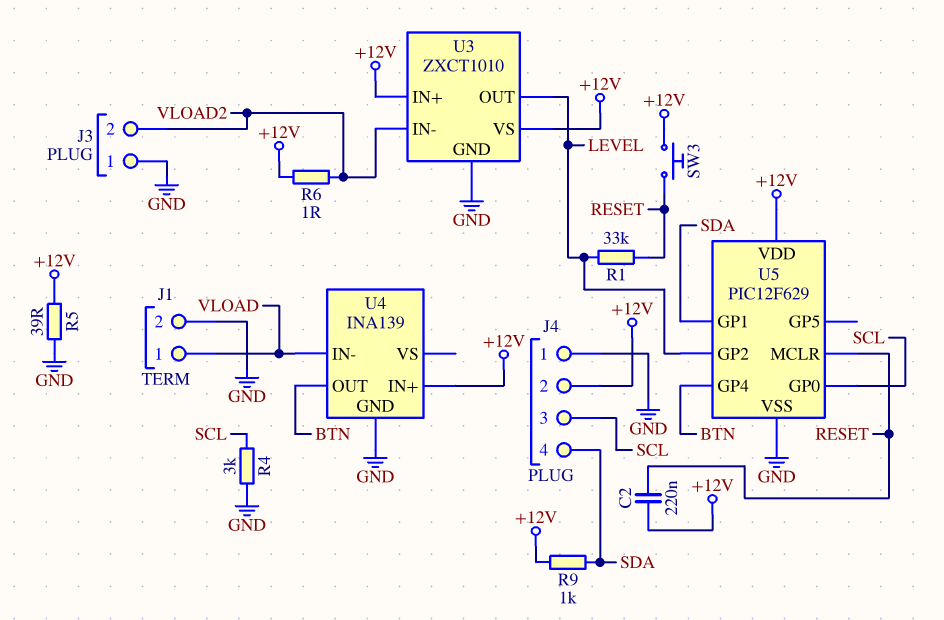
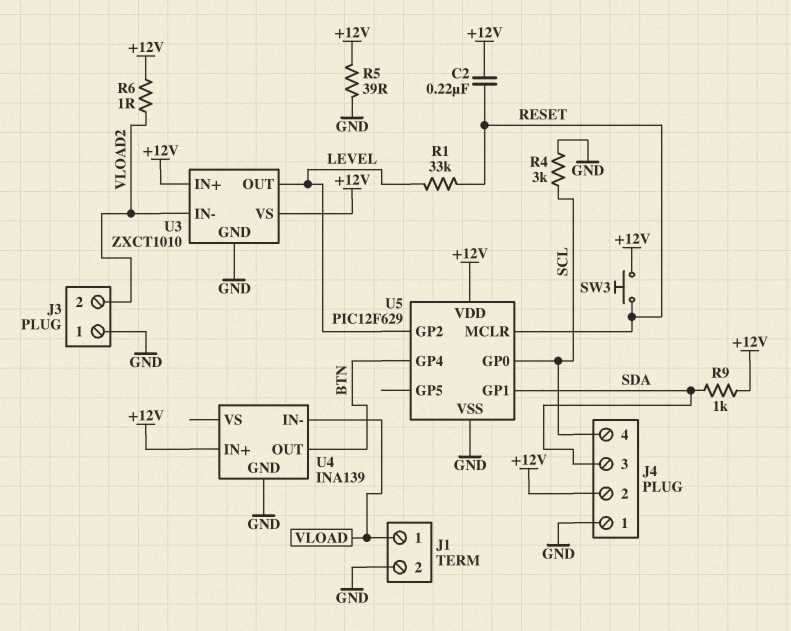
J4 pin 3: SCL -> SDA
J4 pin 4: SDA -> SCL

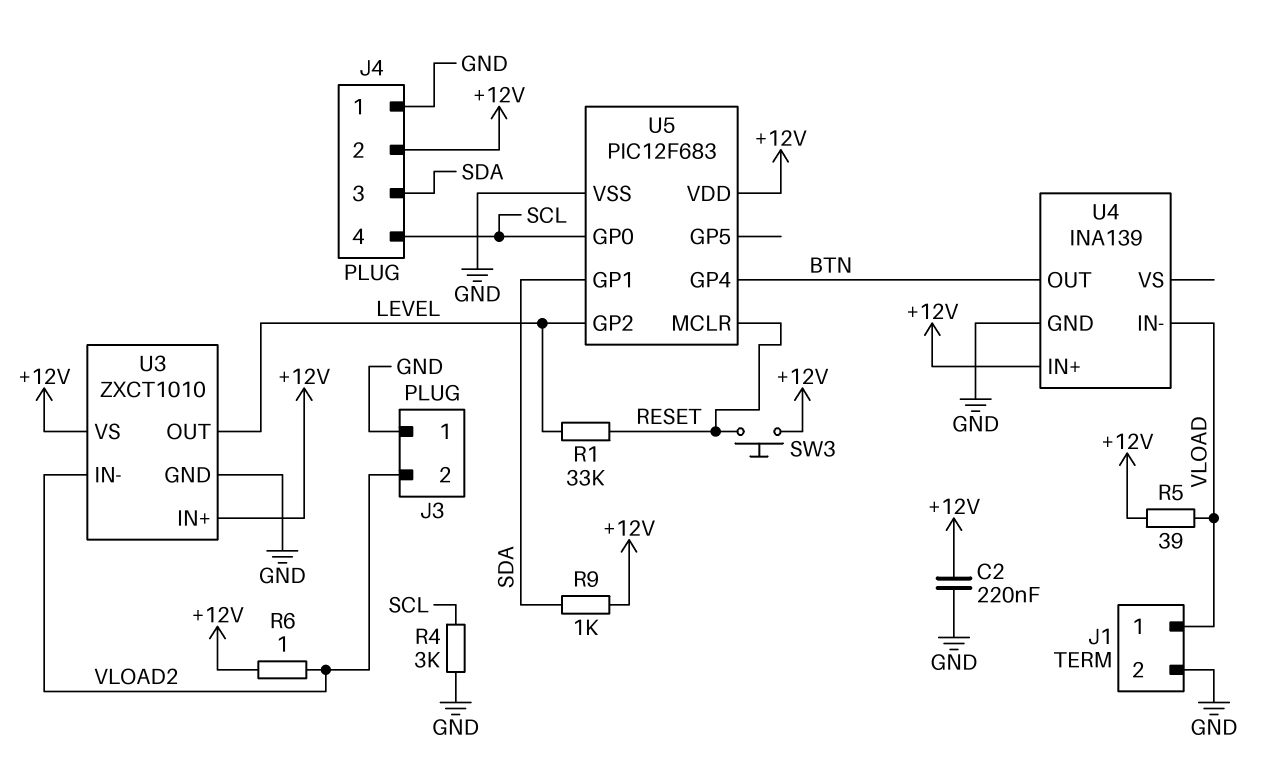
C2: 220nF (+12V, RESET) -> 220nF (+12V, GND)
R5: 39 (+12V, GND) -> 39 (+12V, VLOAD)
U5: PIC12F629 -> PIC12F683

